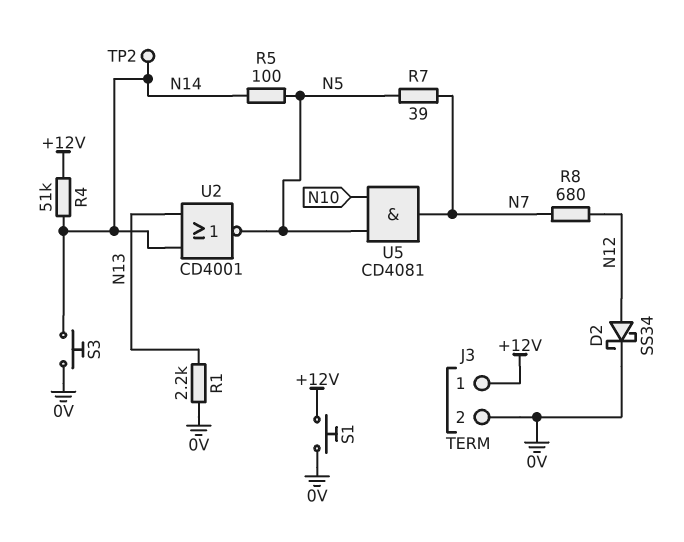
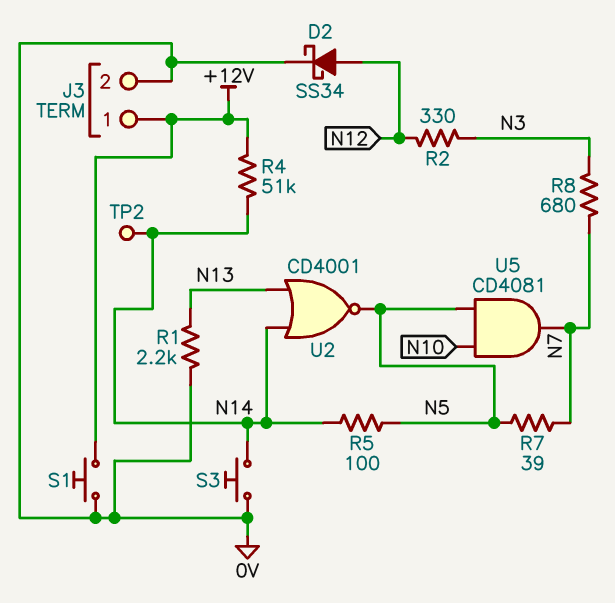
R2: none -> 330 (N3, N12)
R8: 680 (N7, N12) -> 680 (N3, N7)

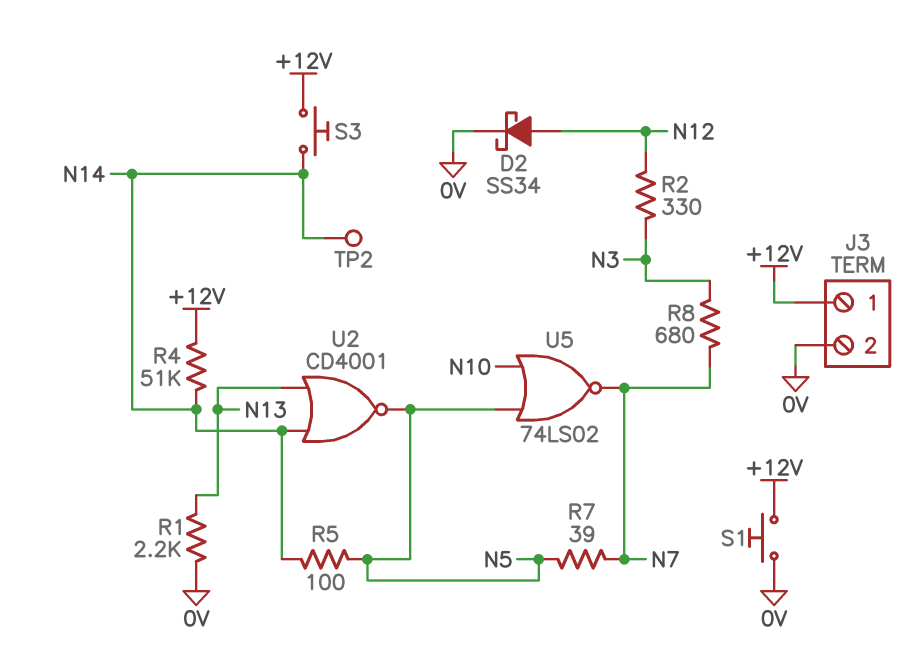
S3: button (0V, N14) -> button (+12V, N14)
U5: AND CD4081 (in N5, in N10, out N7) -> NOR 74LS02 (in N5, in N10, out N7)

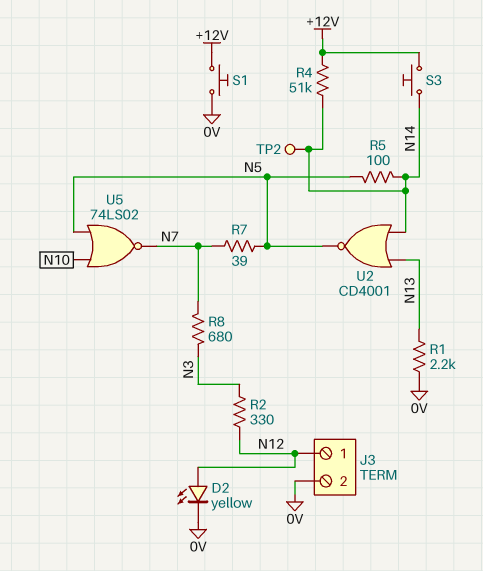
D2: schottky SS34 (A N12, K 0V) -> LED yellow (A N12, K 0V)
J3 pin 1: +12V -> N12

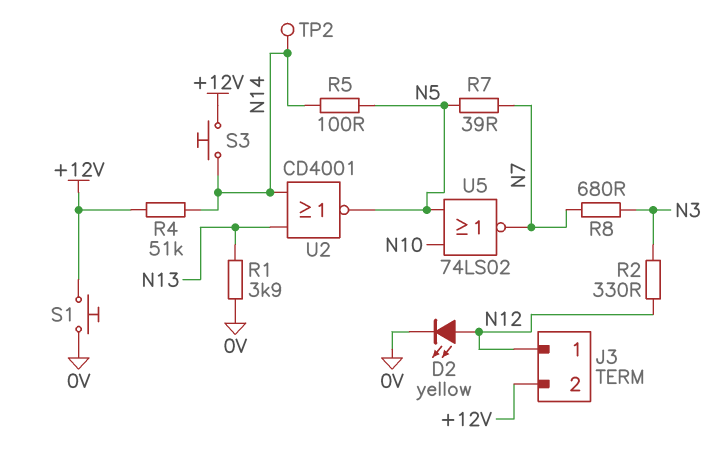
J3 pin 2: 0V -> +12V
R1: 2.2k (0V, N13) -> 3.9k (0V, N13)

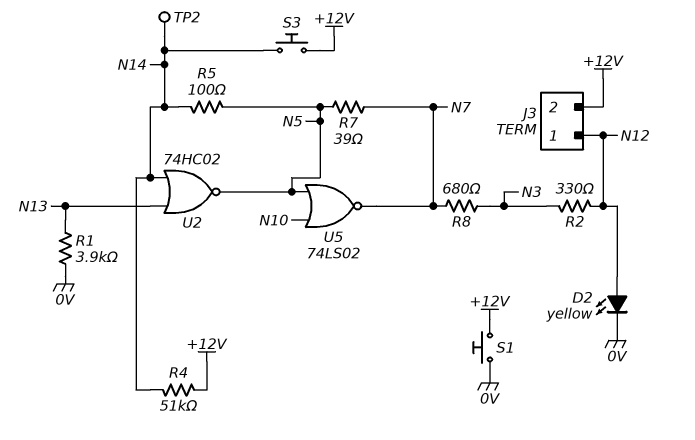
U2: NOR CD4001 (in N13, in N14, out N5) -> NOR 74HC02 (in N13, in N14, out N5)

